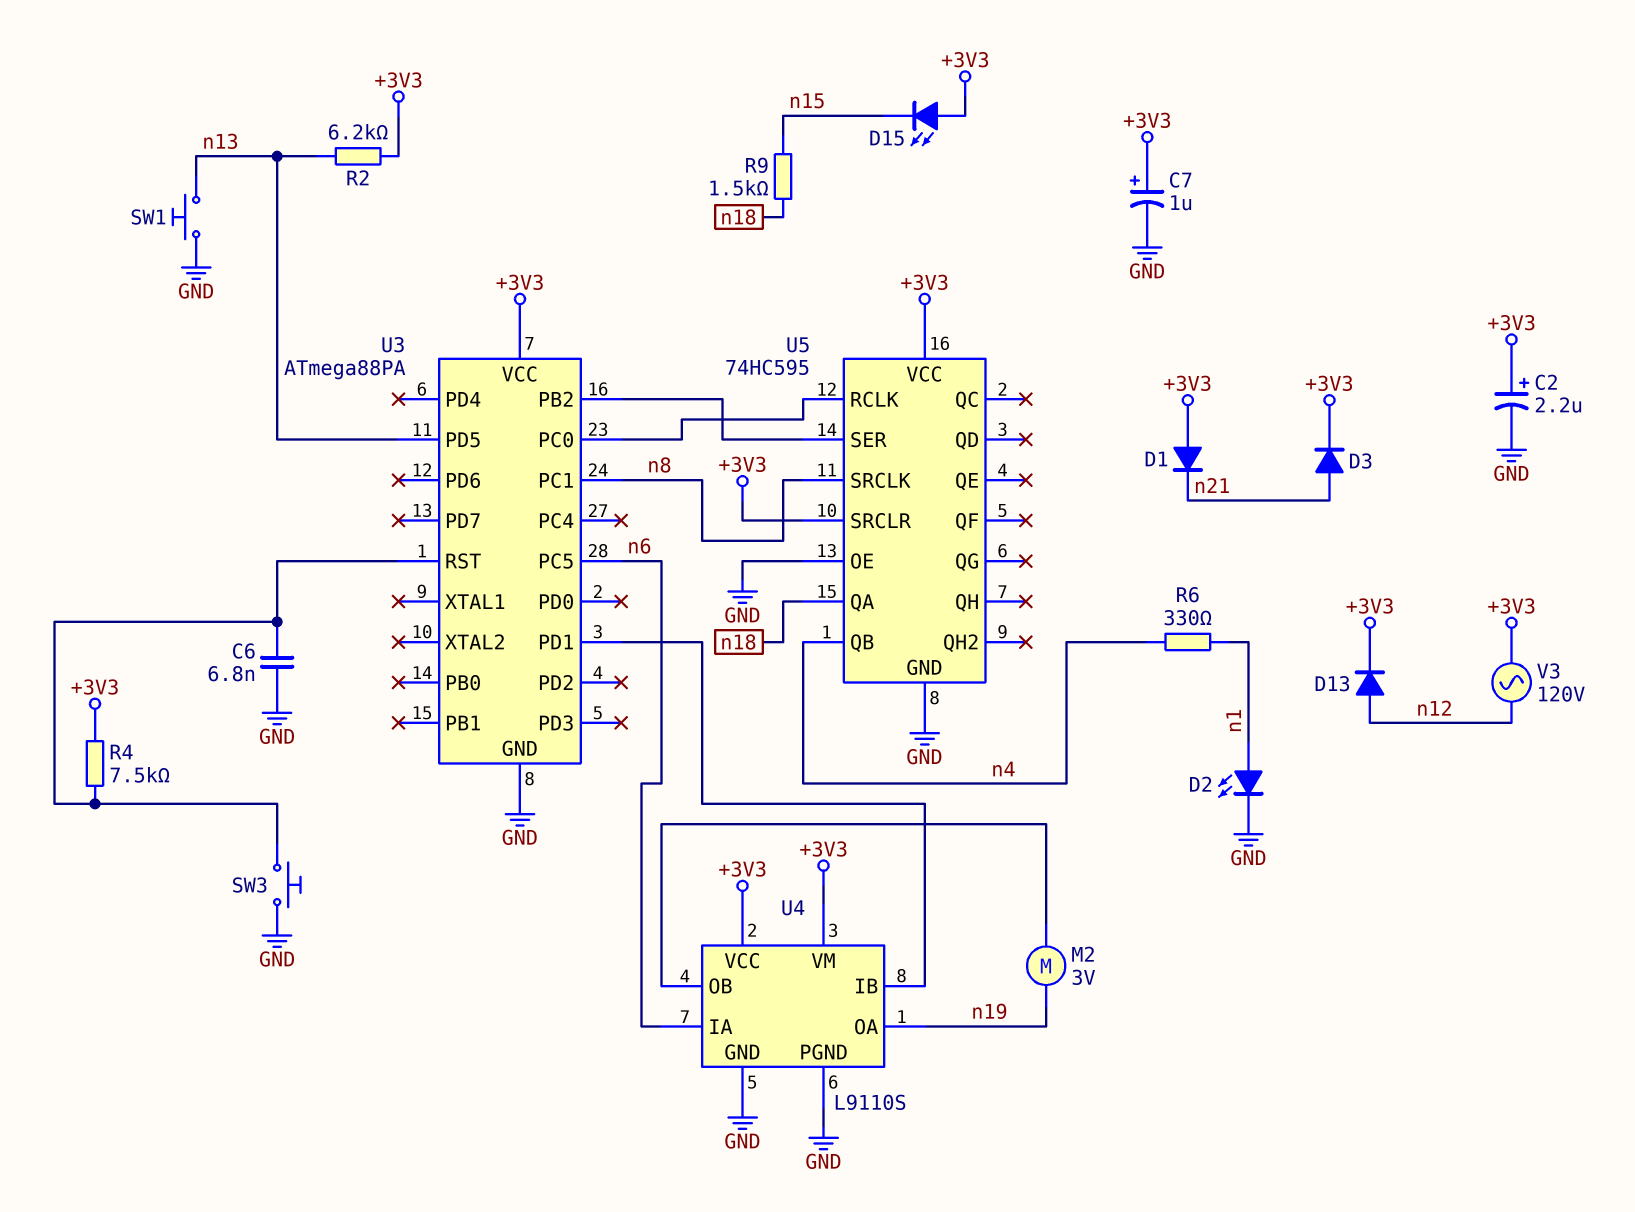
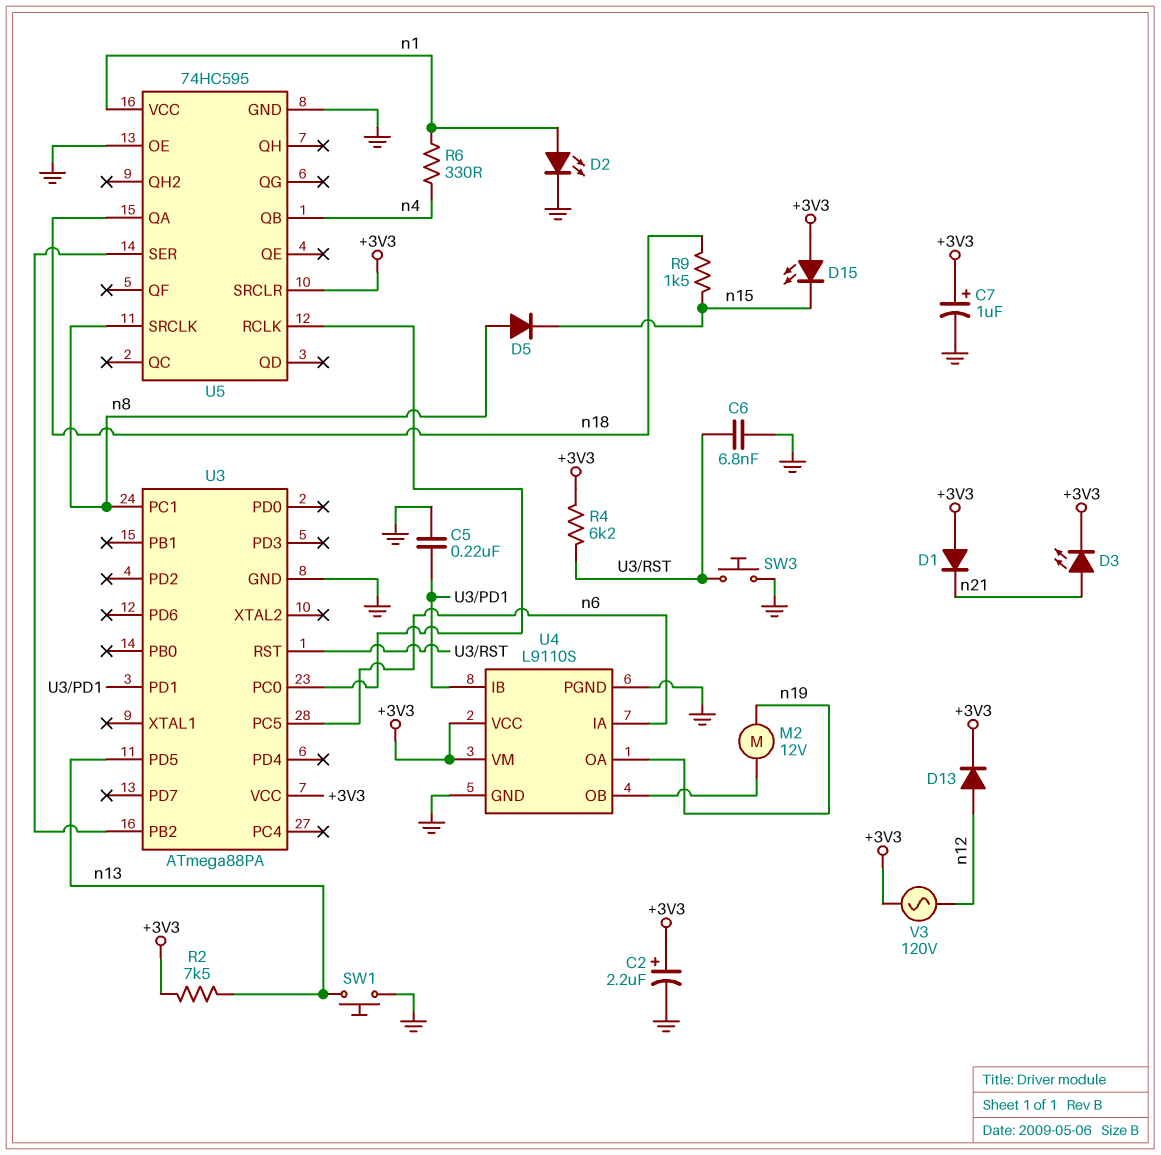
C5: none -> 220nF (GND, U3/PD1)
D3: diode (A n21, K +3V3) -> LED (A n21, K +3V3)
D5: none -> diode (A n8, K n15)
M2: motor 3V (U4/OB, n19) -> motor 12V (U4/OB, n19)
R2: 6.2k (+3V3, n13) -> 7.5k (+3V3, n13)
R4: 7.5k (+3V3, U3/RST) -> 6.2k (+3V3, U3/RST)
U5 pin VCC: +3V3 -> n1

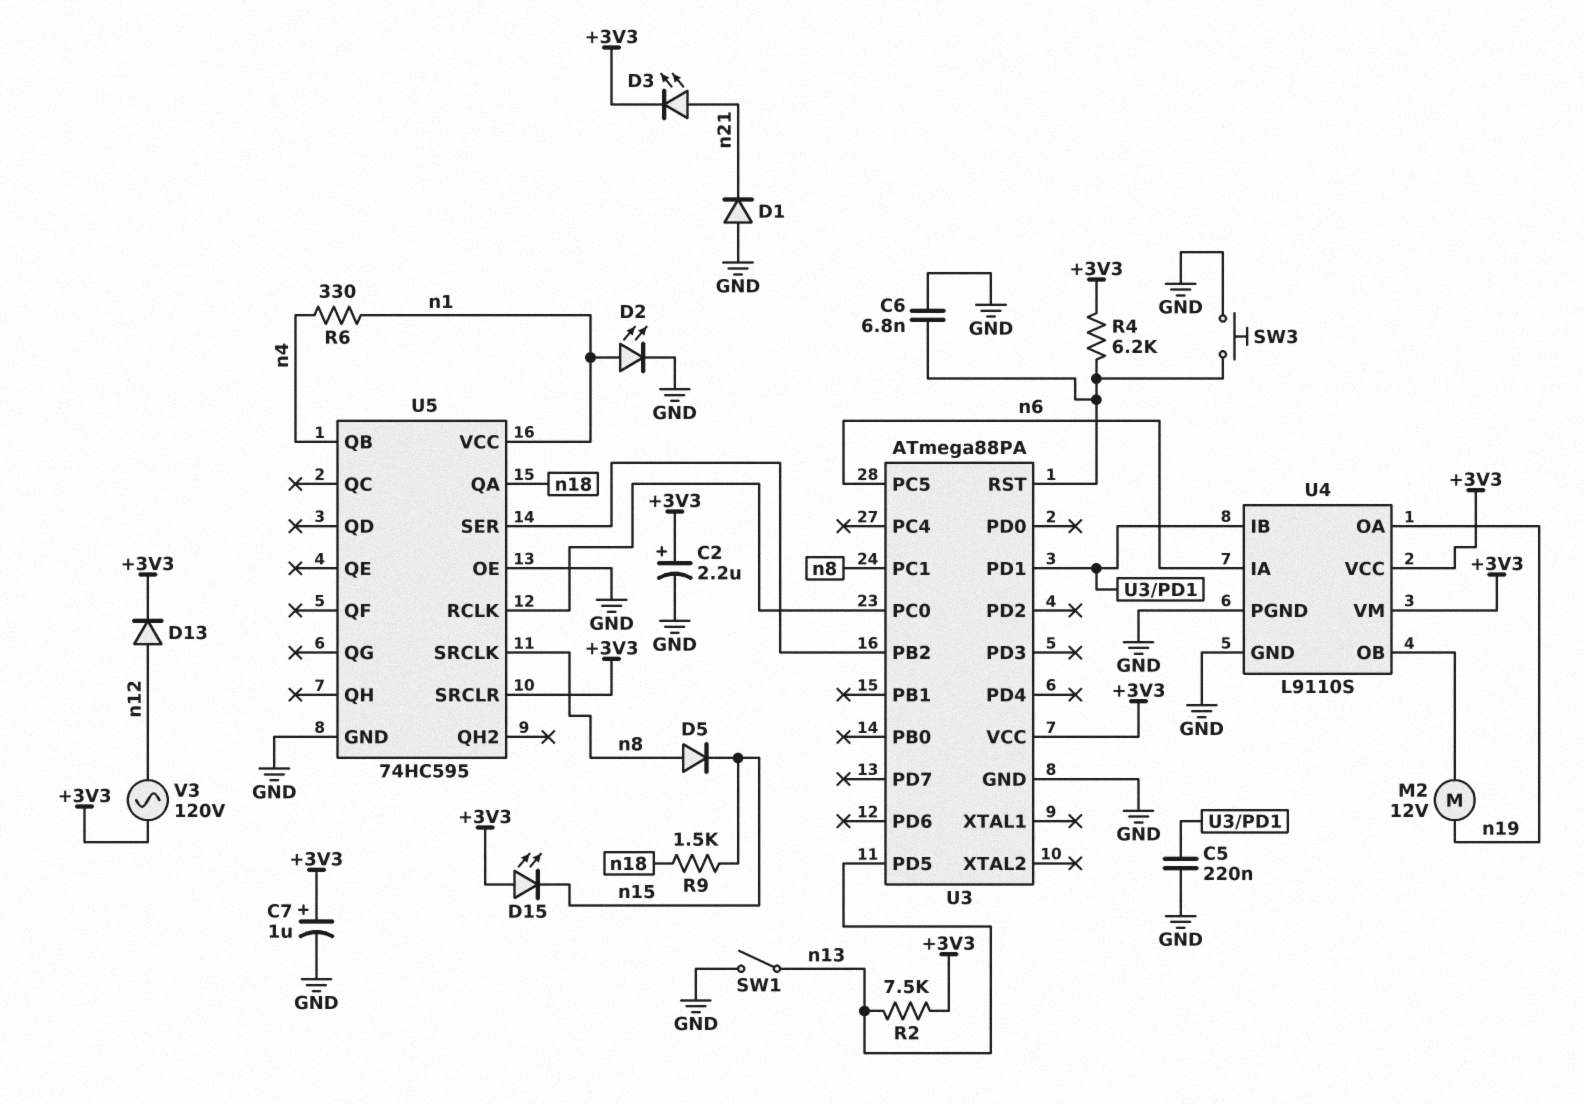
D1: diode (A +3V3, K n21) -> diode (A GND, K n21)
SW1: button (GND, n13) -> switch (GND, n13)

